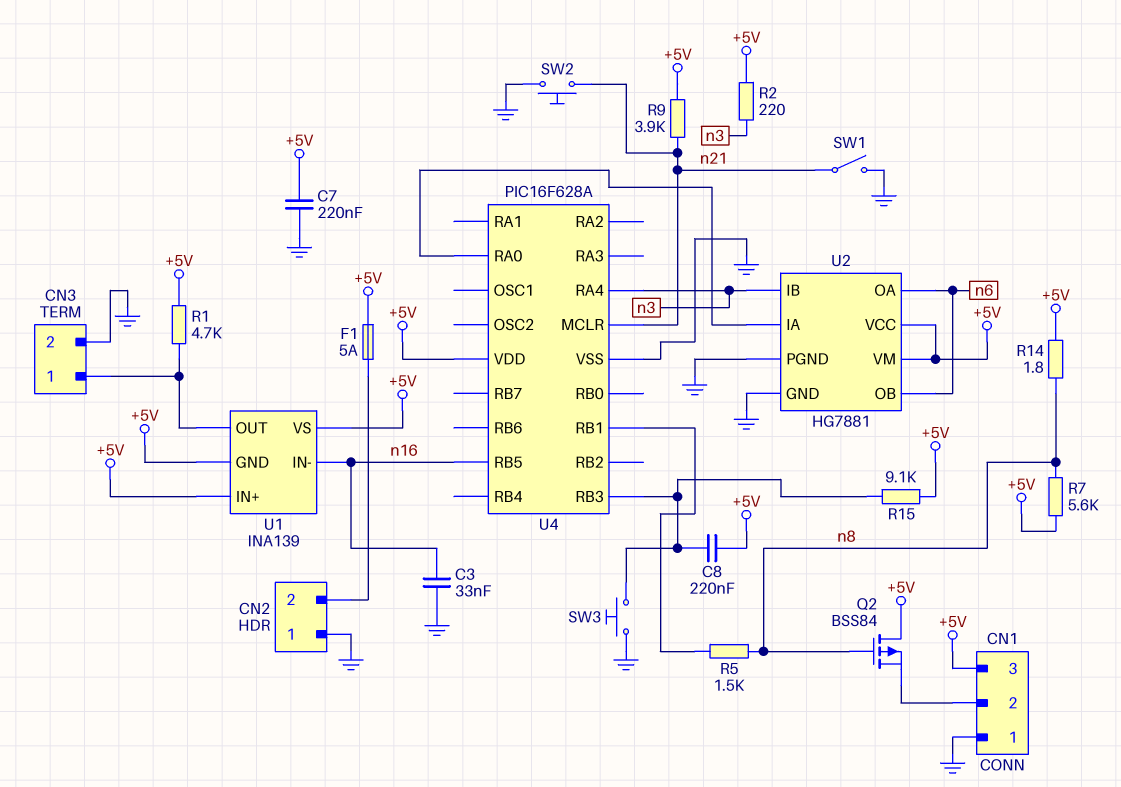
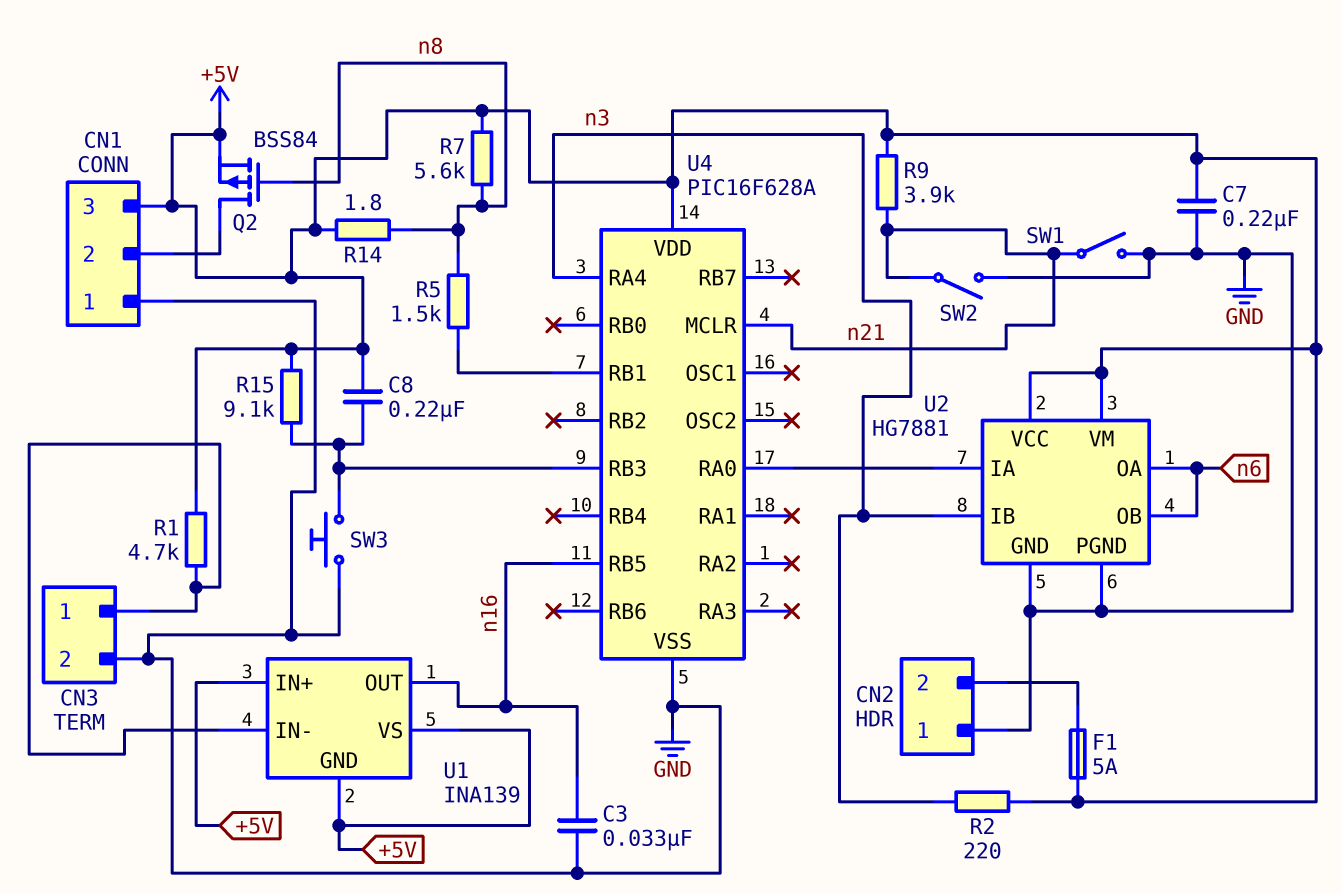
Q2: PMOS BSS84 (G n8, D +5V, S CN1/2) -> PMOS BSS84 (G n8, D CN1/2, S +5V)
SW2: button (GND, n21) -> switch (GND, n21)
U1 pin IN-: n16 -> CN3/1
U1 pin OUT: CN3/1 -> n16

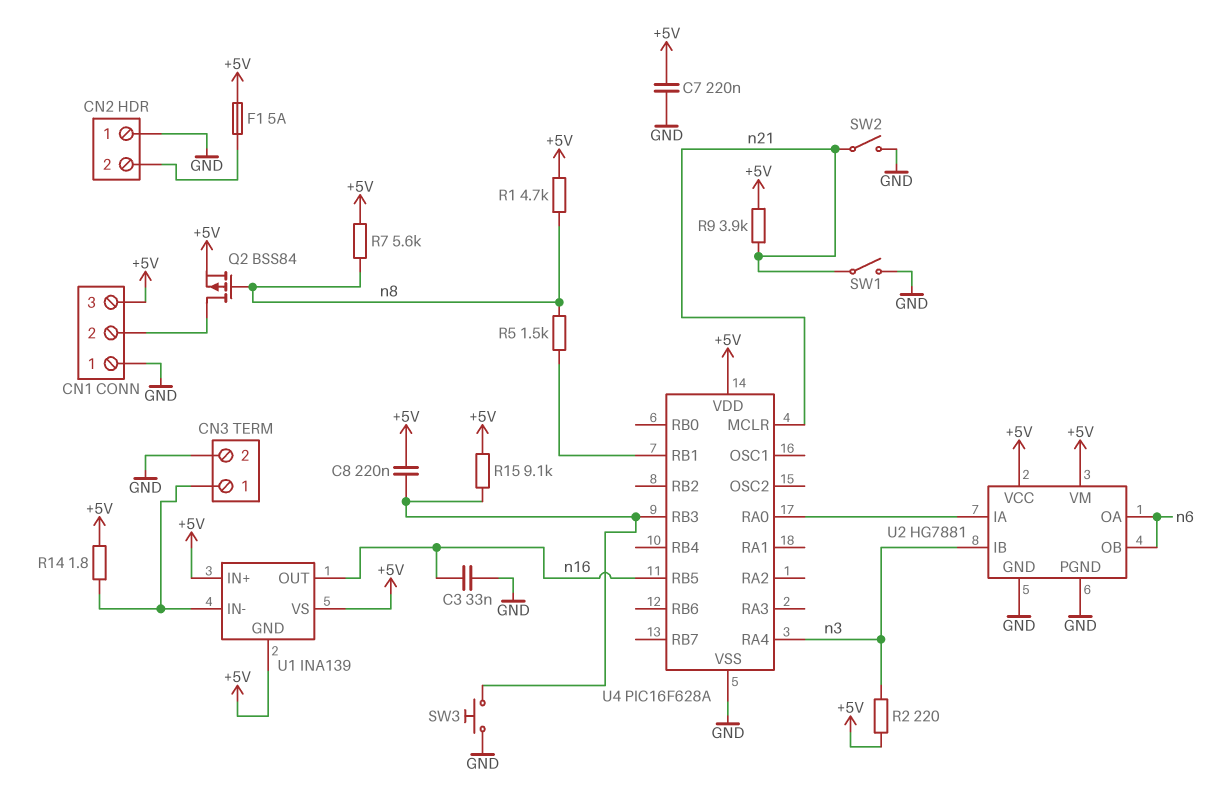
R1: 4.7k (+5V, CN3/1) -> 4.7k (+5V, n8)
R14: 1.8 (+5V, n8) -> 1.8 (+5V, CN3/1)

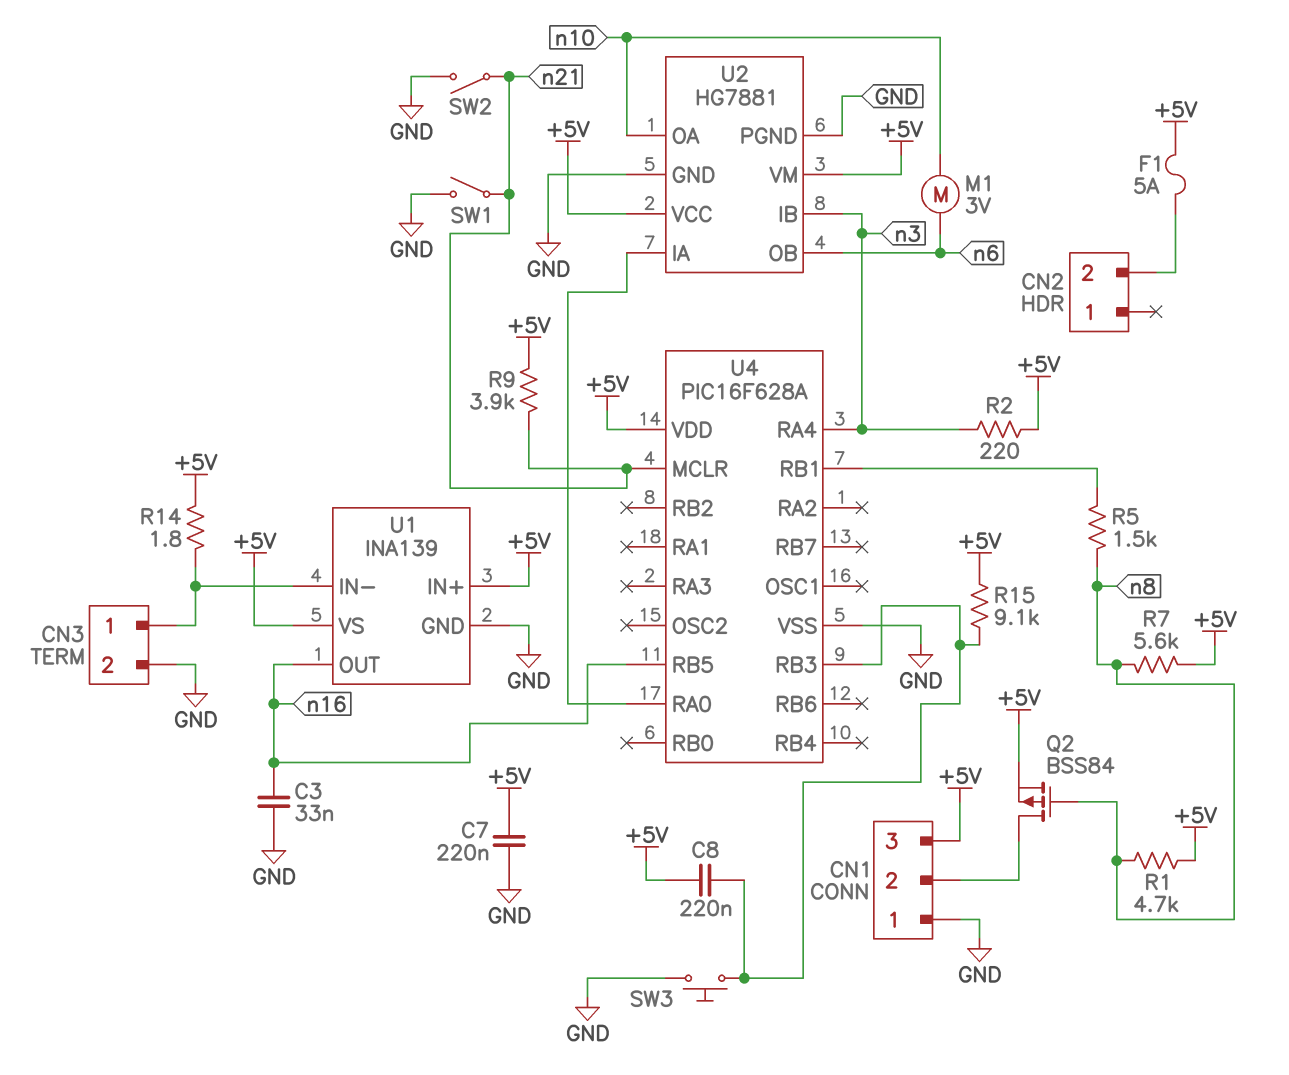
CN2 pin 1: GND -> none
M1: none -> motor 3V (n6, n10)
U1 pin GND: +5V -> GND
U2 pin OA: n6 -> n10

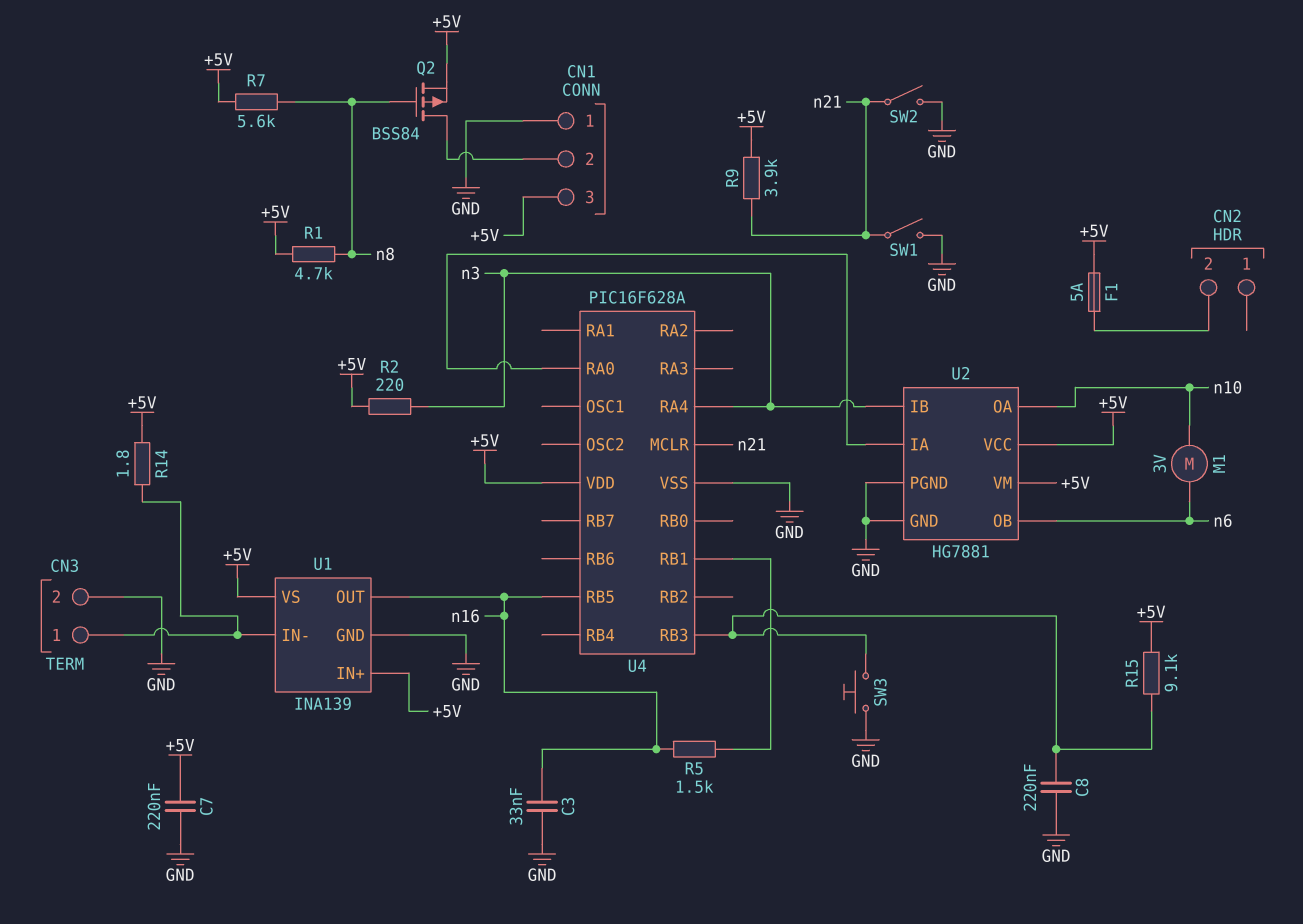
C8: 220nF (+5V, U4/RB3) -> 220nF (GND, U4/RB3)
R5: 1.5k (U4/RB1, n8) -> 1.5k (U4/RB1, n16)

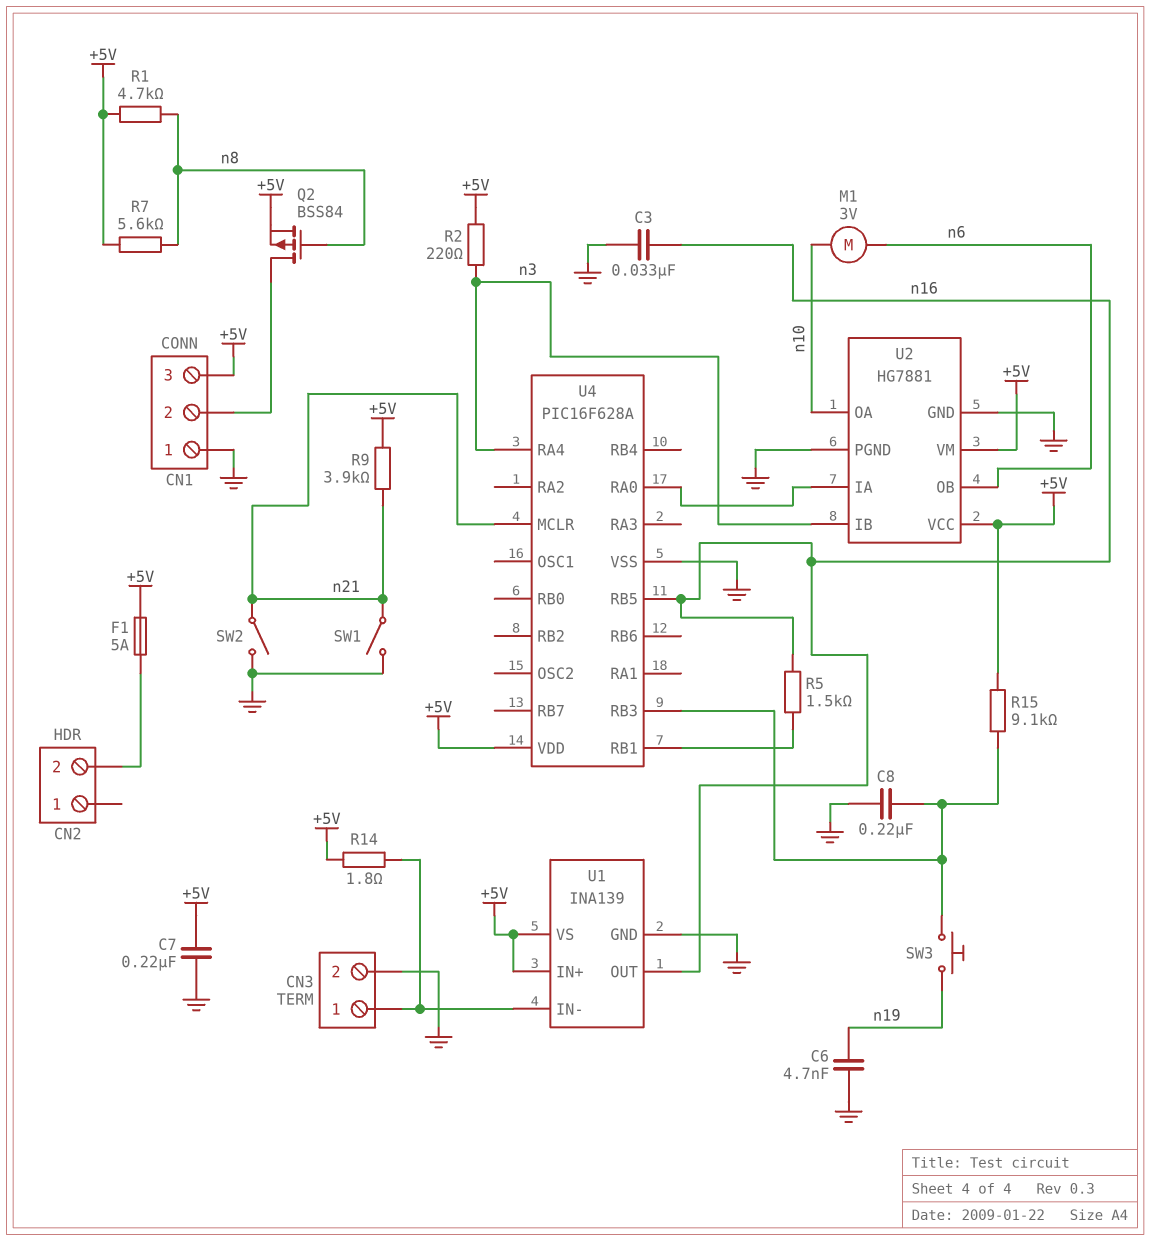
C6: none -> 4.7nF (GND, n19)
SW3: button (GND, U4/RB3) -> button (U4/RB3, n19)

